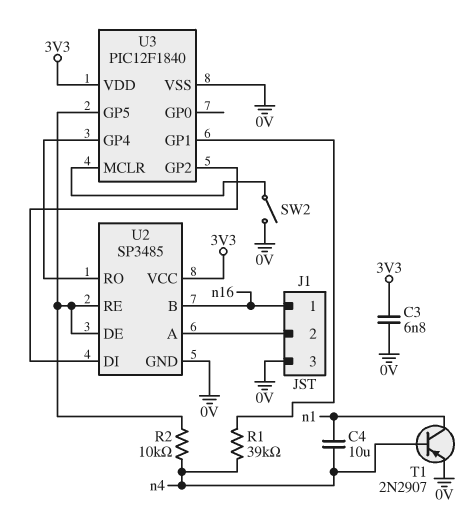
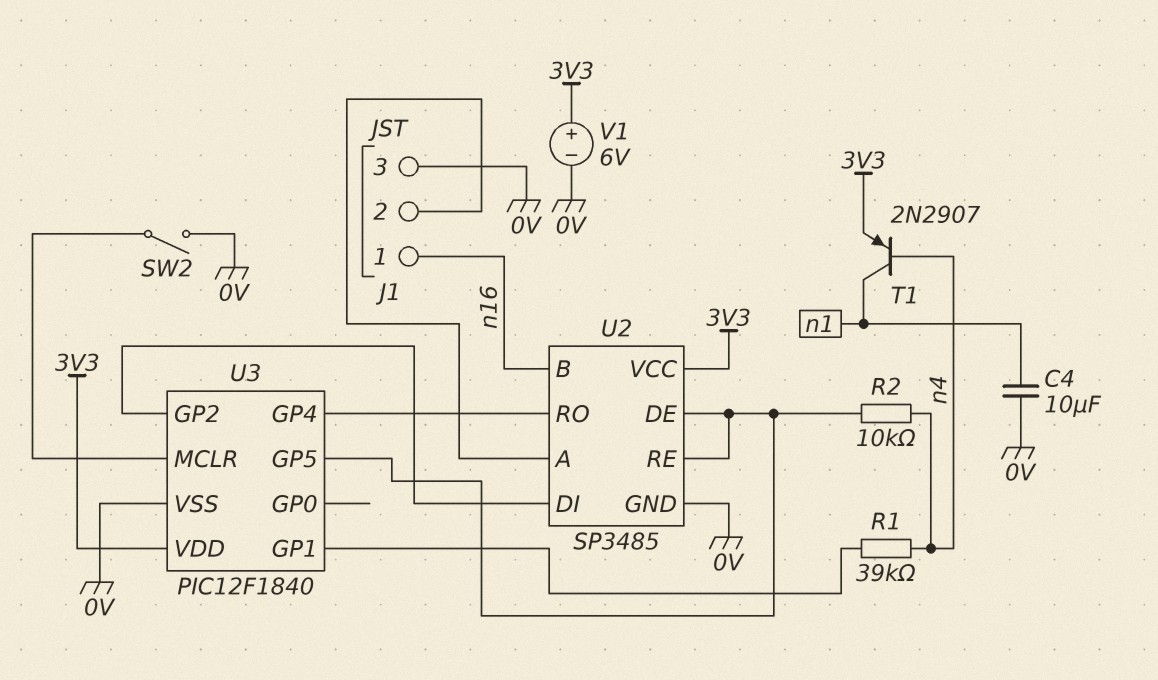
C3: 6.8nF (0V, 3V3) -> none
C4: 10uF (n1, n4) -> 10uF (0V, n1)
T1: PNP 2N2907 (B n4, C n1, E 0V) -> PNP 2N2907 (B n4, C n1, E 3V3)
V1: none -> 6V (plus 3V3, minus 0V)

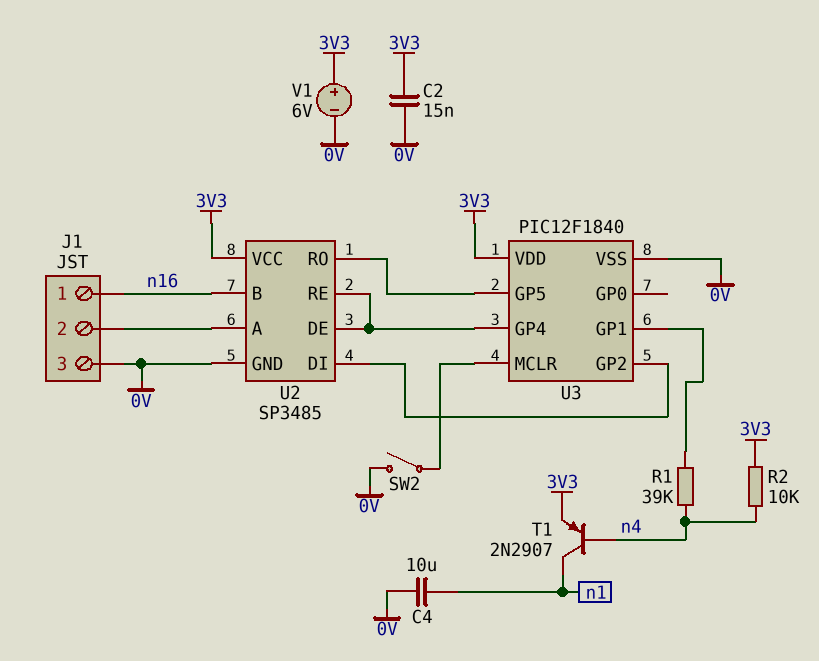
C2: none -> 15nF (0V, 3V3)
R2: 10k (U2/DE, n4) -> 10k (3V3, n4)
U3 pin GP4: U2/RO -> U2/DE
U3 pin GP5: U2/DE -> U2/RO

